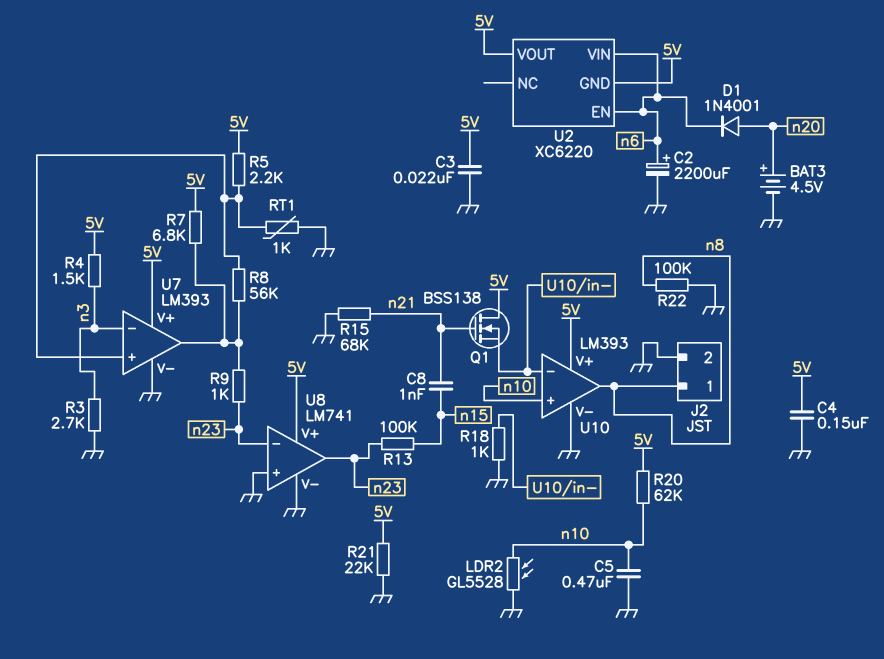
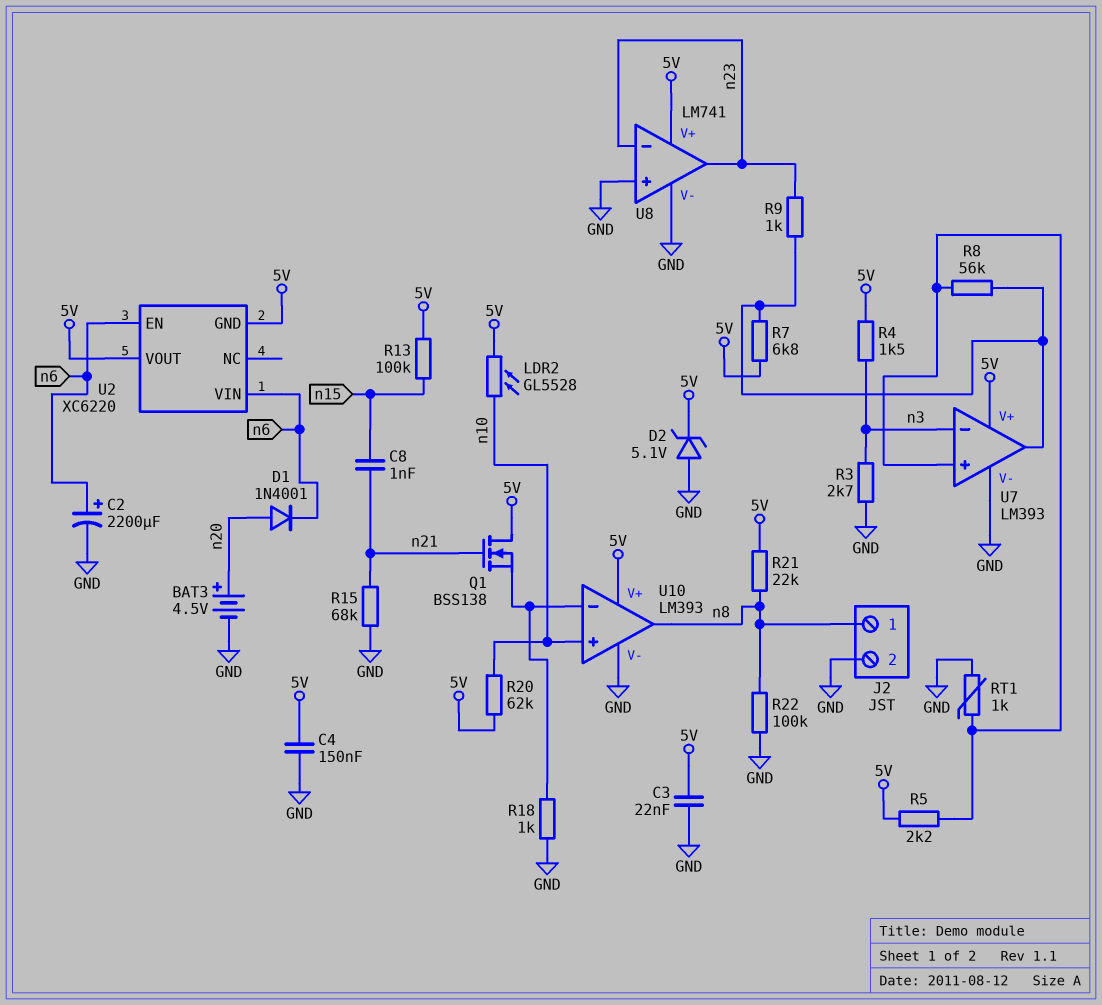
C5: 470nF (GND, n10) -> none
D2: none -> zener 5.1V (A GND, K 5V)
LDR2: GL5528 (GND, n10) -> GL5528 (5V, n10)
R13: 100k (n15, n23) -> 100k (5V, n15)
R21: 22k (5V, GND) -> 22k (5V, n8)

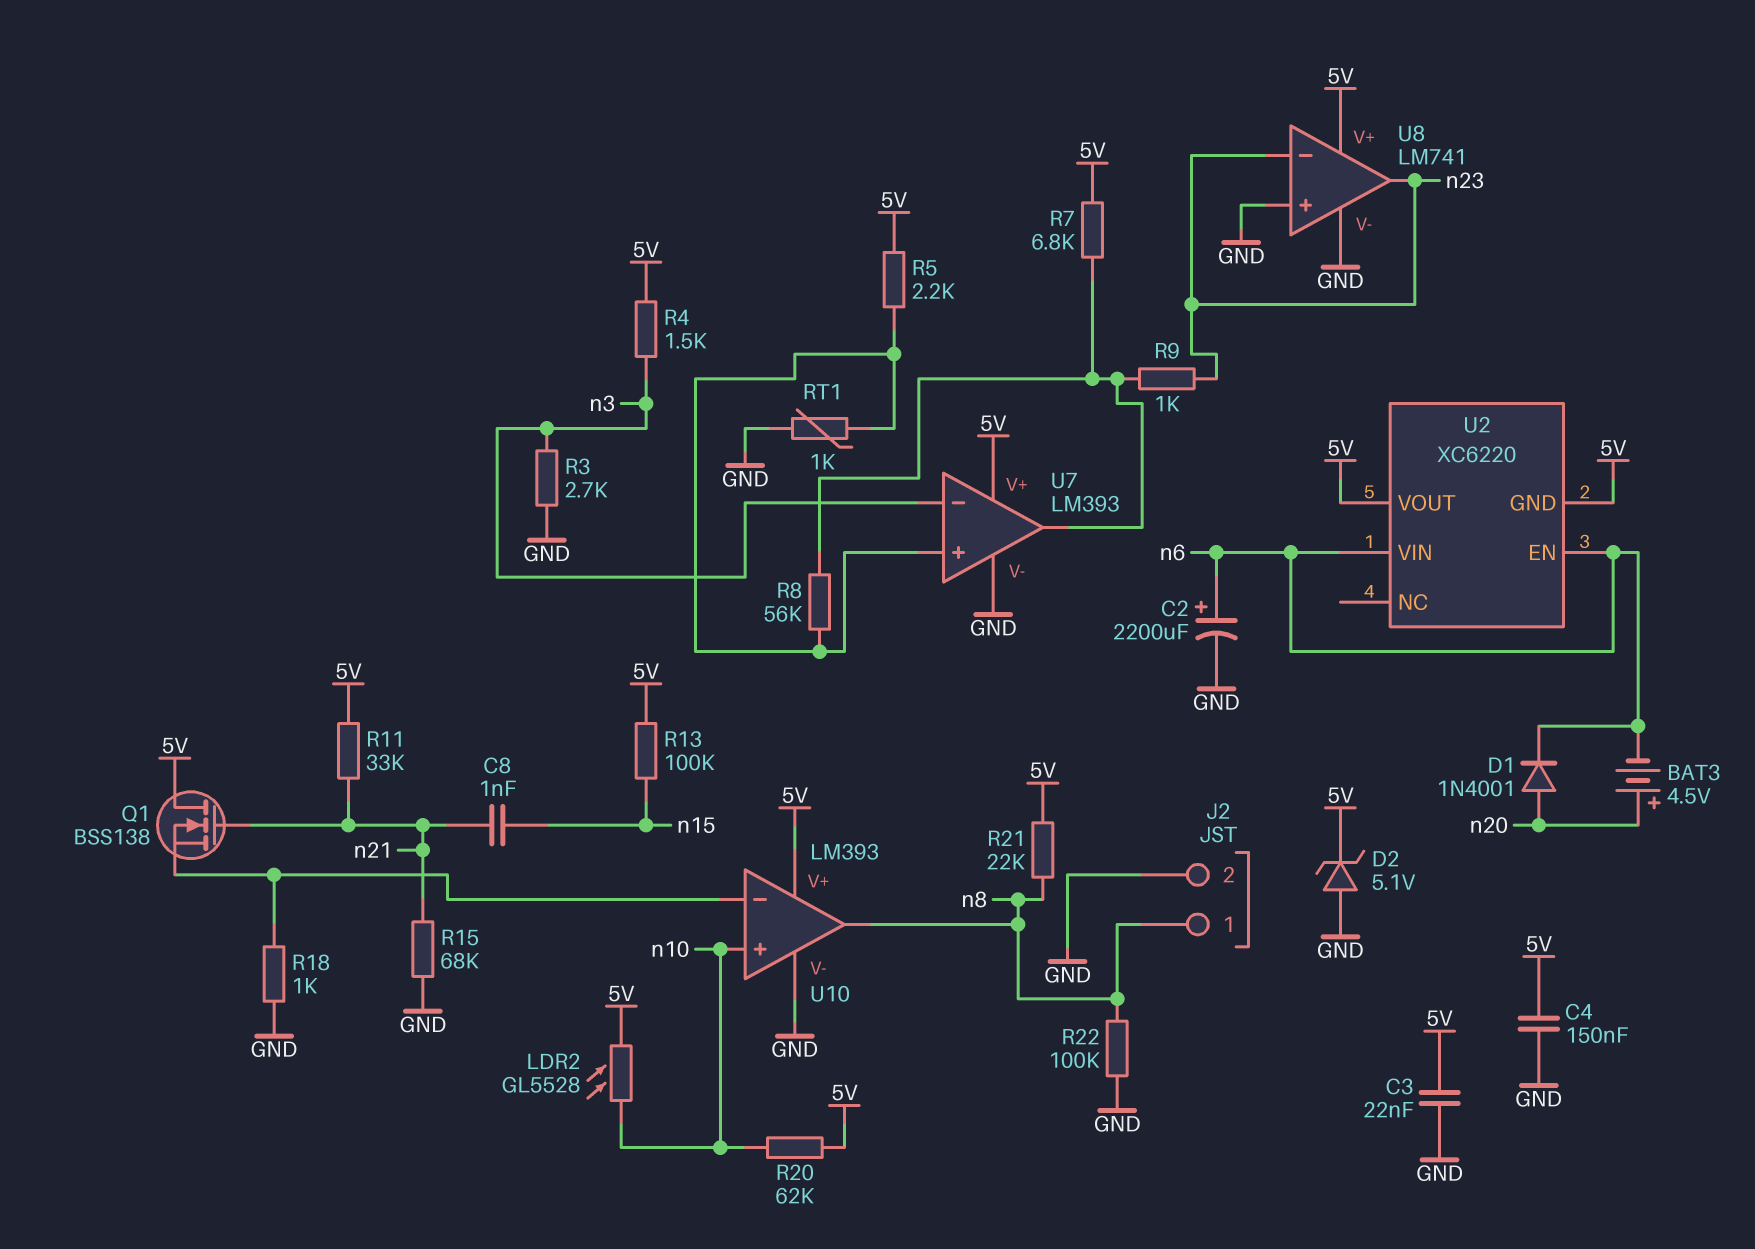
BAT3: 4.5V (plus n20, minus GND) -> 4.5V (plus n20, minus n6)
R11: none -> 33k (5V, n21)

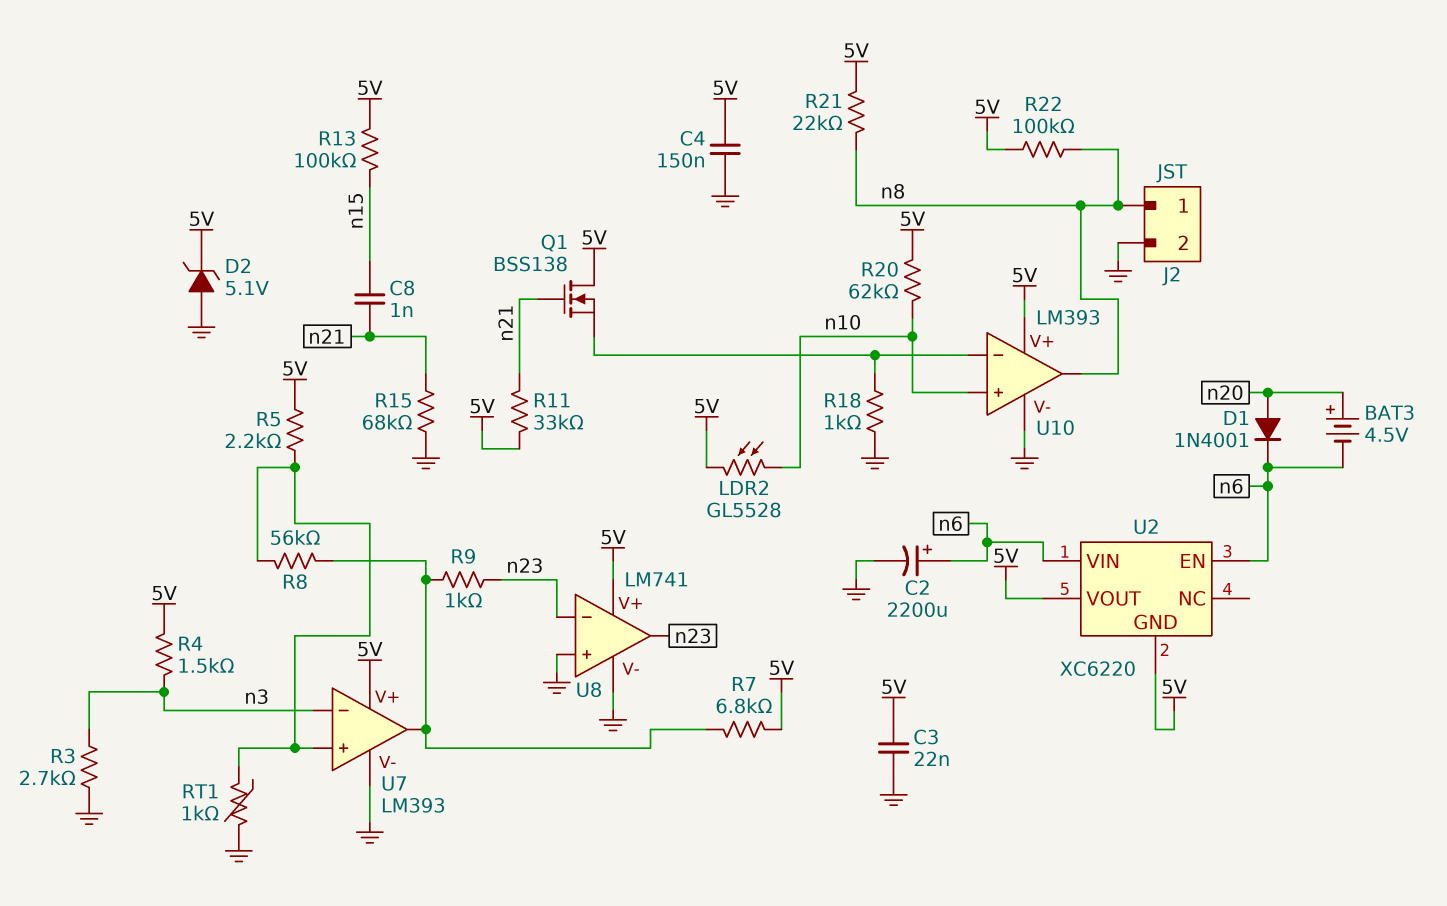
R22: 100k (GND, n8) -> 100k (5V, n8)

